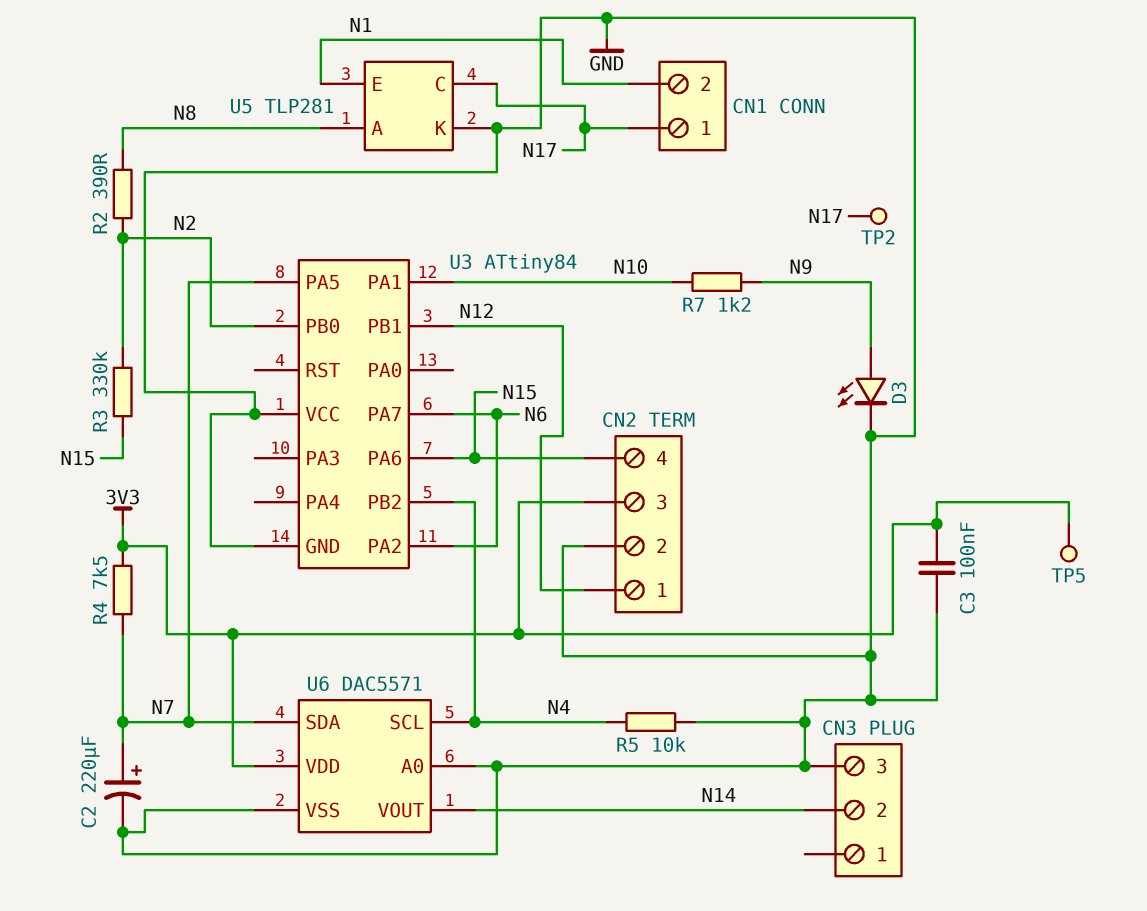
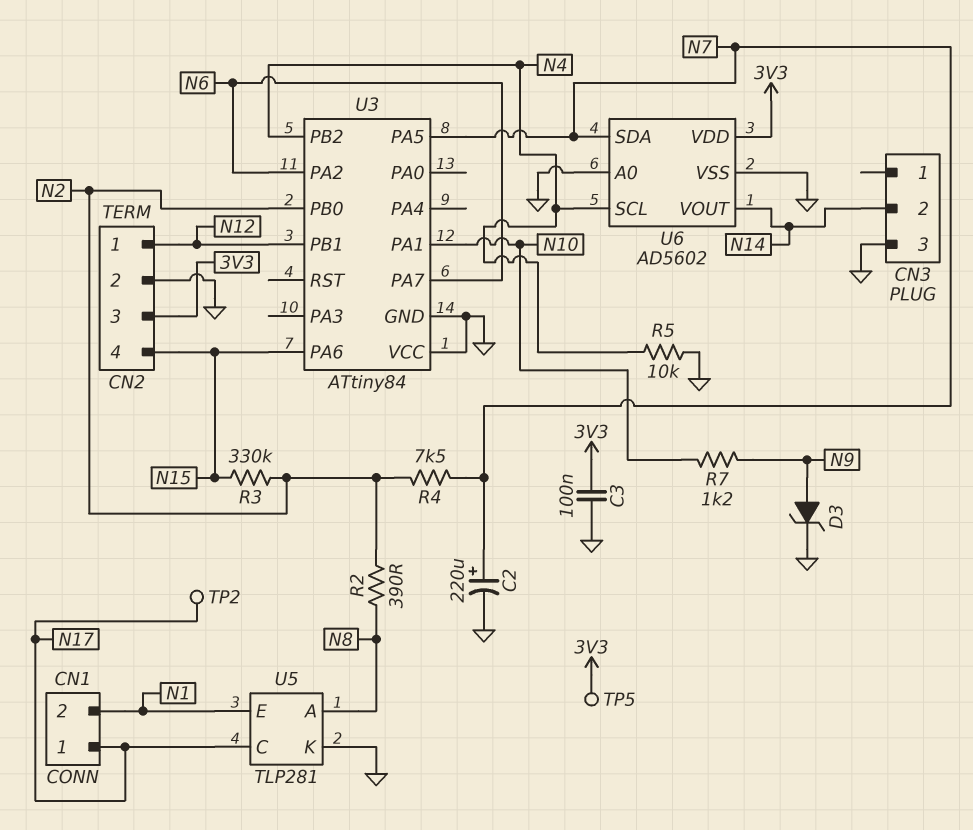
D3: LED (A N9, K GND) -> zener (A N9, K GND)
R4: 7.5k (3V3, N7) -> 7.5k (N2, N7)
U6: DAC5571 -> AD5602

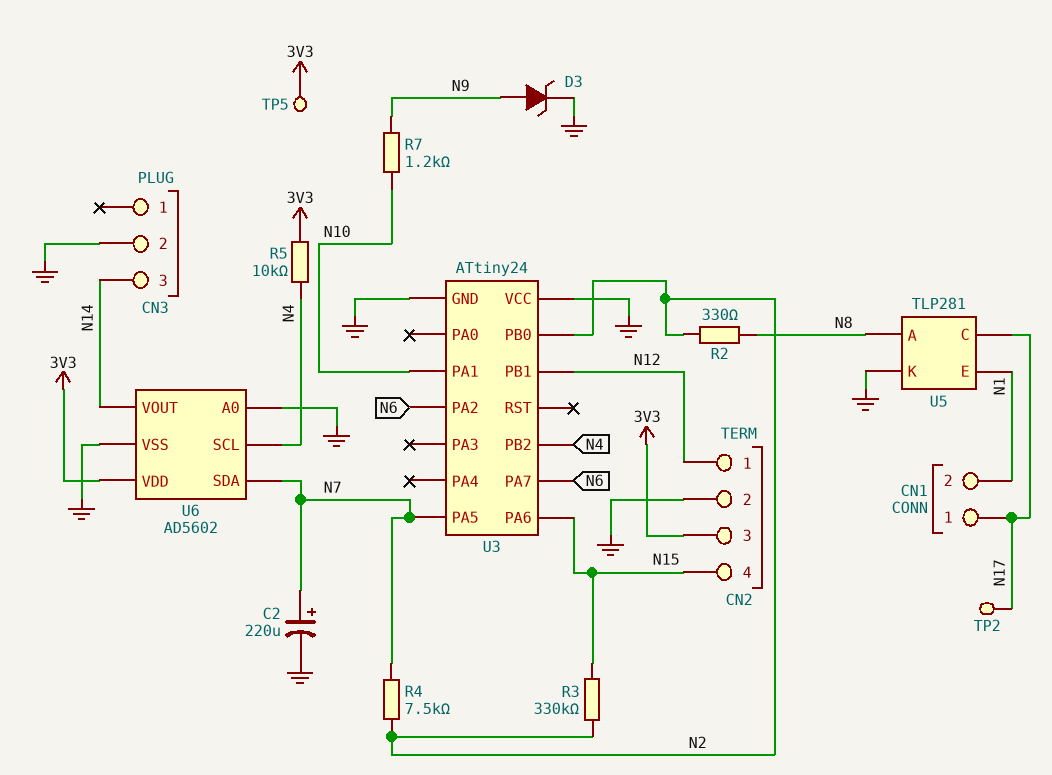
C3: 100nF (3V3, GND) -> none
CN3 pin 2: N14 -> GND
CN3 pin 3: GND -> N14
R2: 390 (N2, N8) -> 330 (N2, N8)
R5: 10k (GND, N4) -> 10k (3V3, N4)
U3: ATtiny84 -> ATtiny24

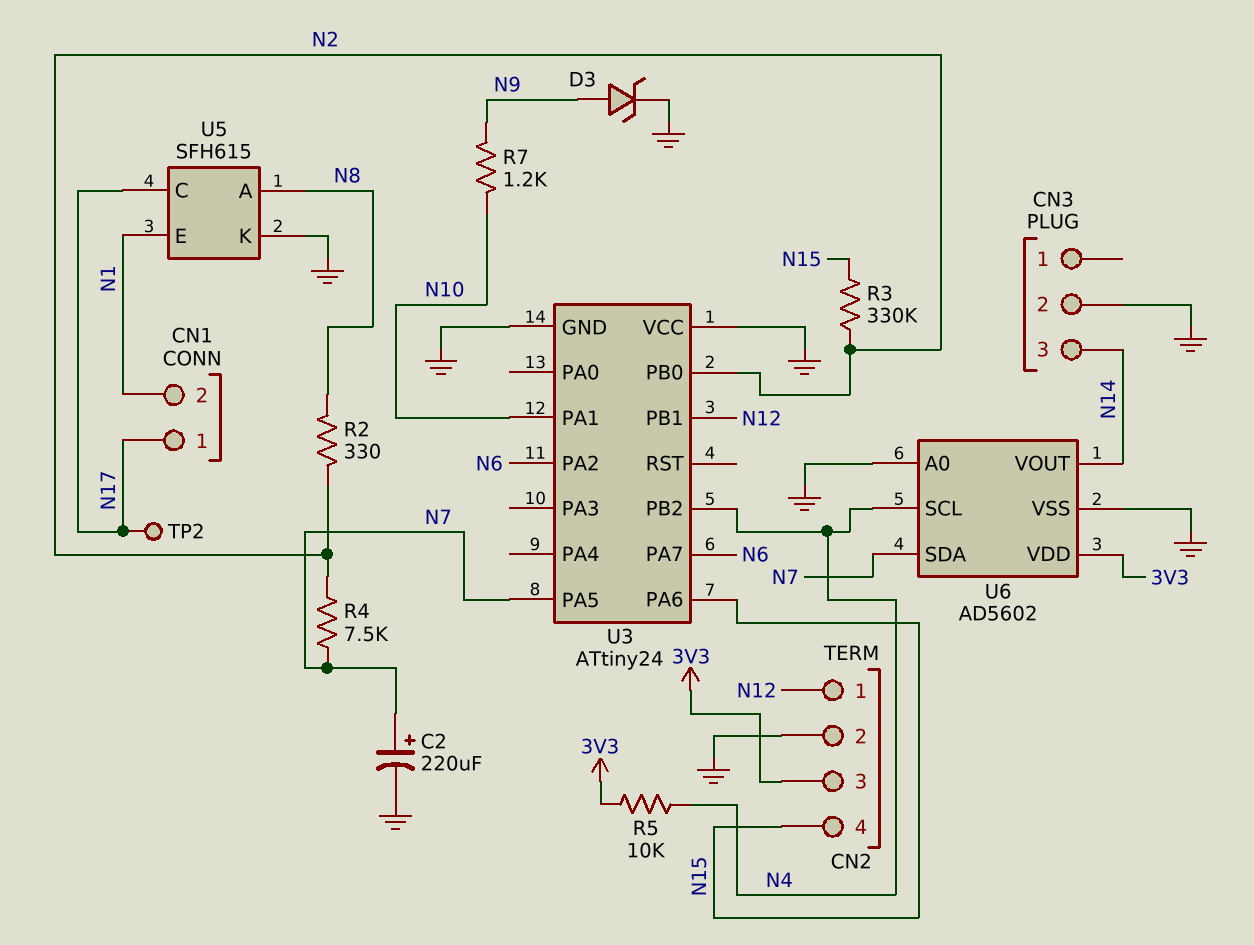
TP5: test point (3V3) -> none
U5: TLP281 -> SFH615

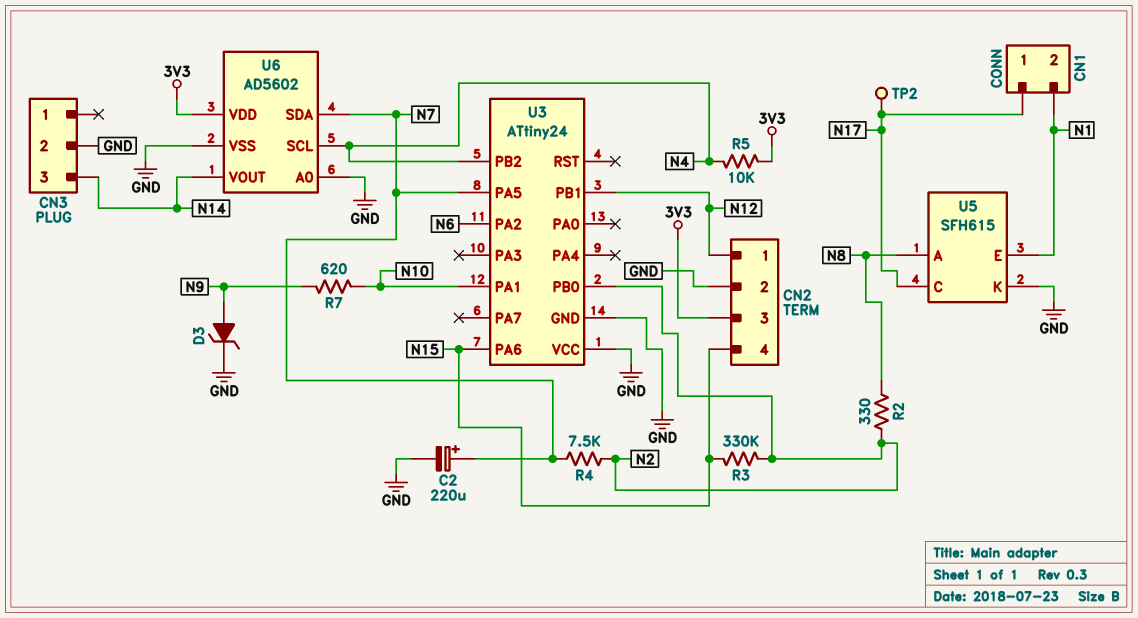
R7: 1.2k (N9, N10) -> 620 (N9, N10)
U3 pin PA7: N6 -> none

